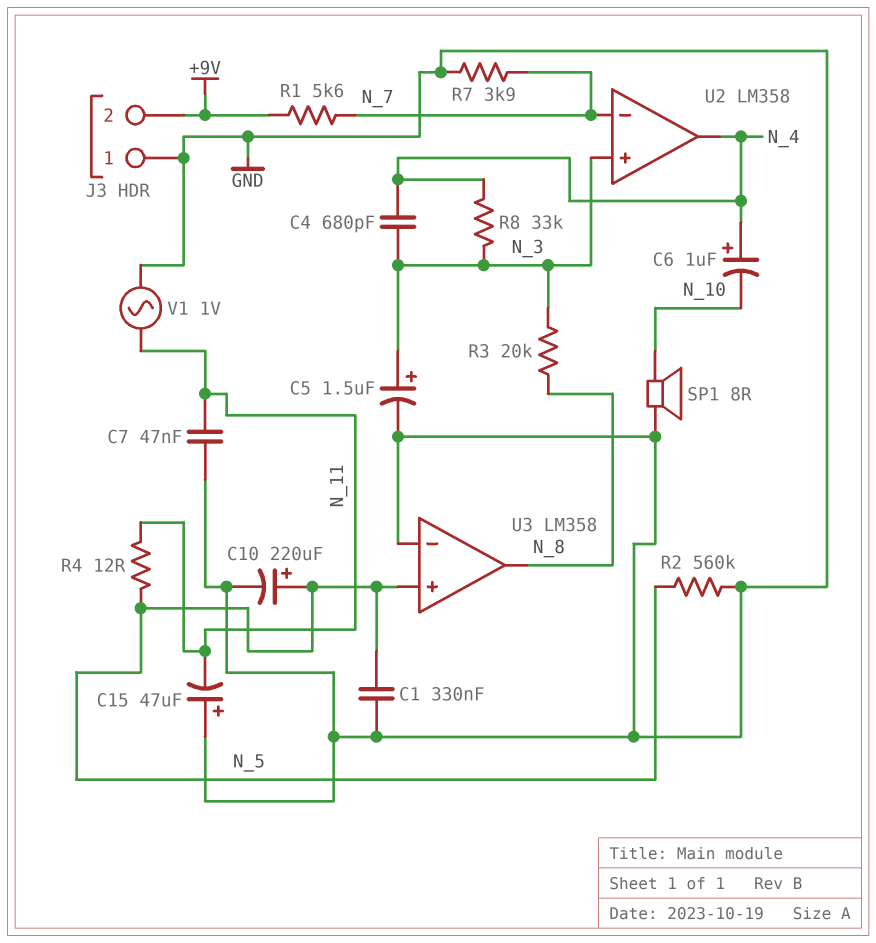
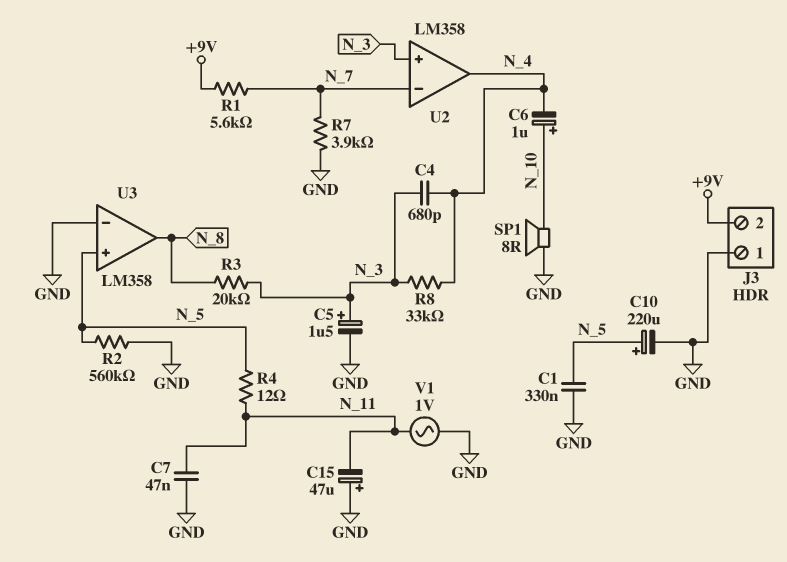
C6: 1uF (plus N_4, minus N_10) -> 1uF (plus N_10, minus N_4)

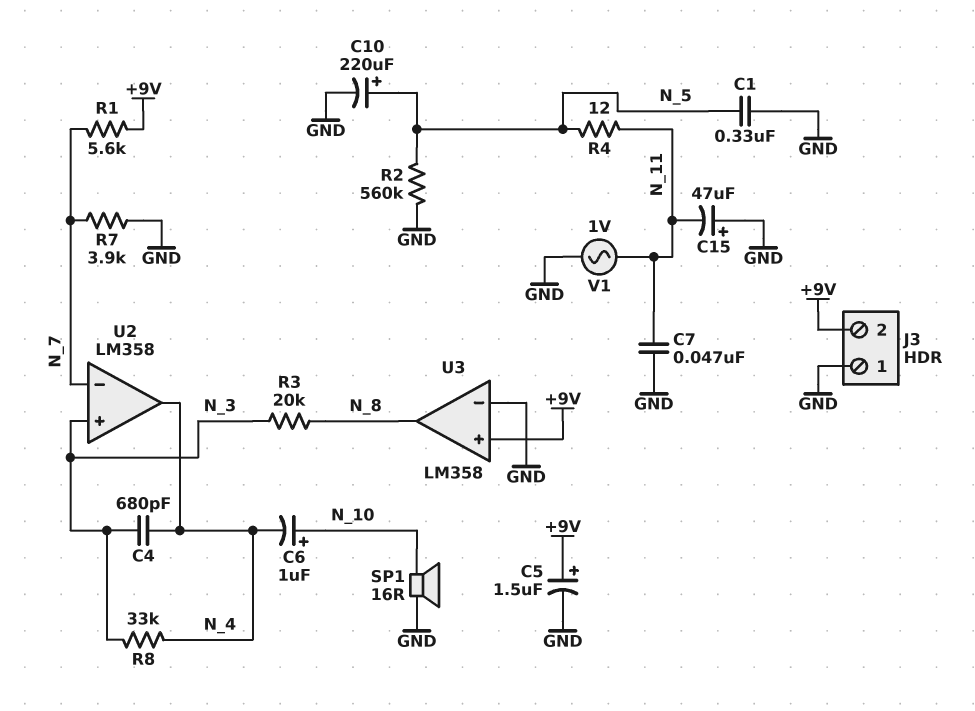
C5: 1.5uF (plus N_3, minus GND) -> 1.5uF (plus +9V, minus GND)
SP1: speaker 8R (GND, N_10) -> speaker 16R (GND, N_10)
U3 pin in+: N_5 -> +9V

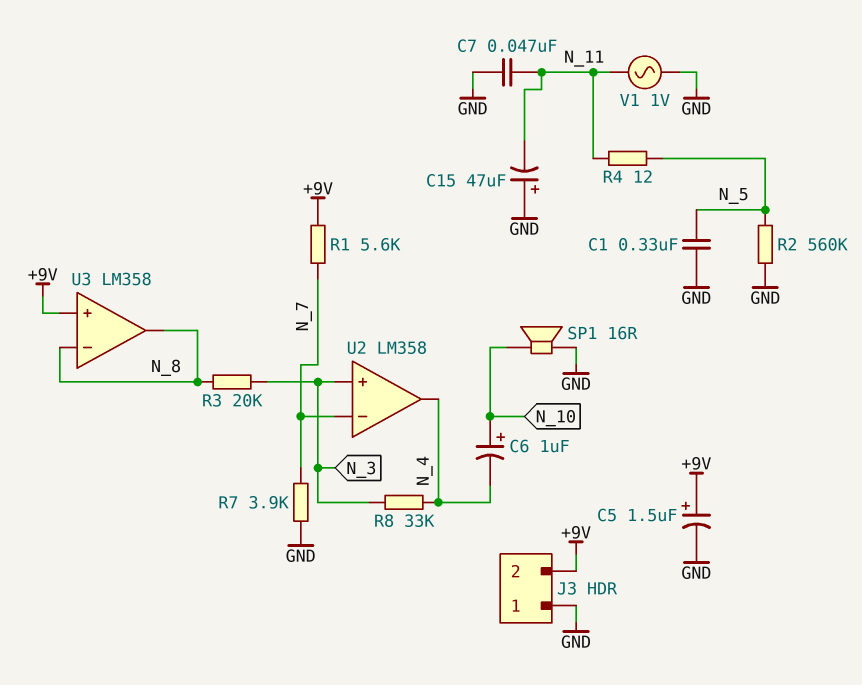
C4: 680pF (N_3, N_4) -> none
C10: 220uF (plus N_5, minus GND) -> none
U3 pin in-: GND -> N_8

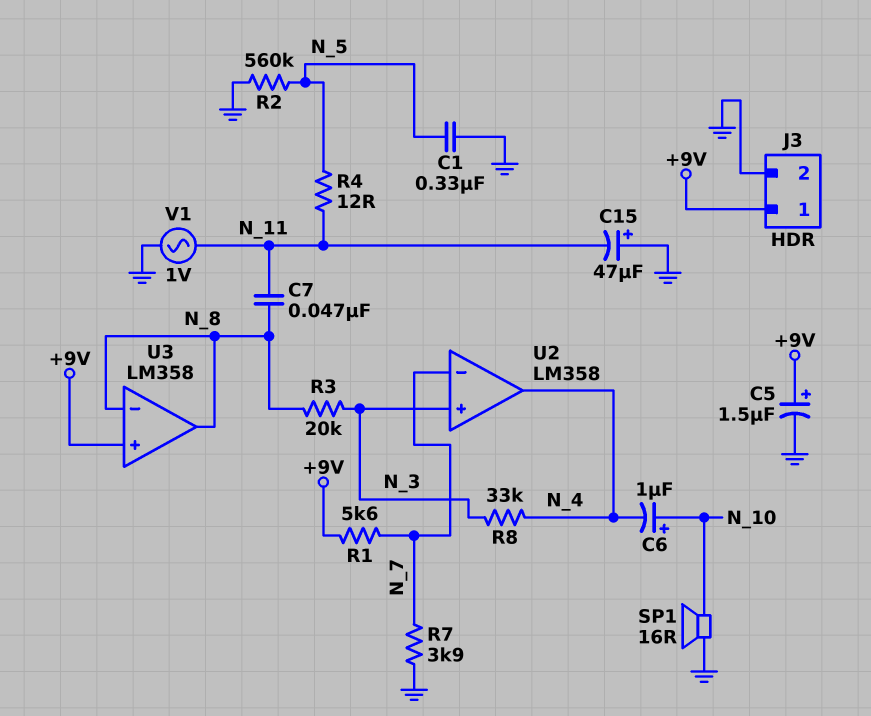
C7: 47nF (GND, N_11) -> 47nF (N_8, N_11)
J3 pin 1: GND -> +9V
J3 pin 2: +9V -> GND

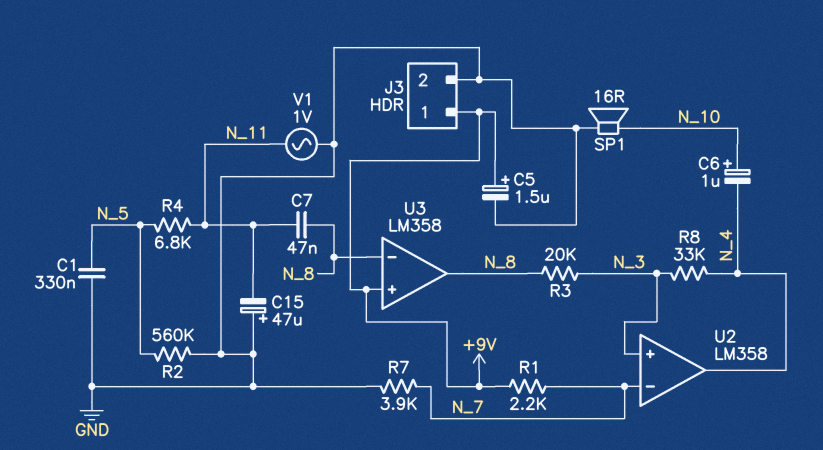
R1: 5.6k (+9V, N_7) -> 2.2k (+9V, N_7)
R4: 12 (N_5, N_11) -> 6.8k (N_5, N_11)

